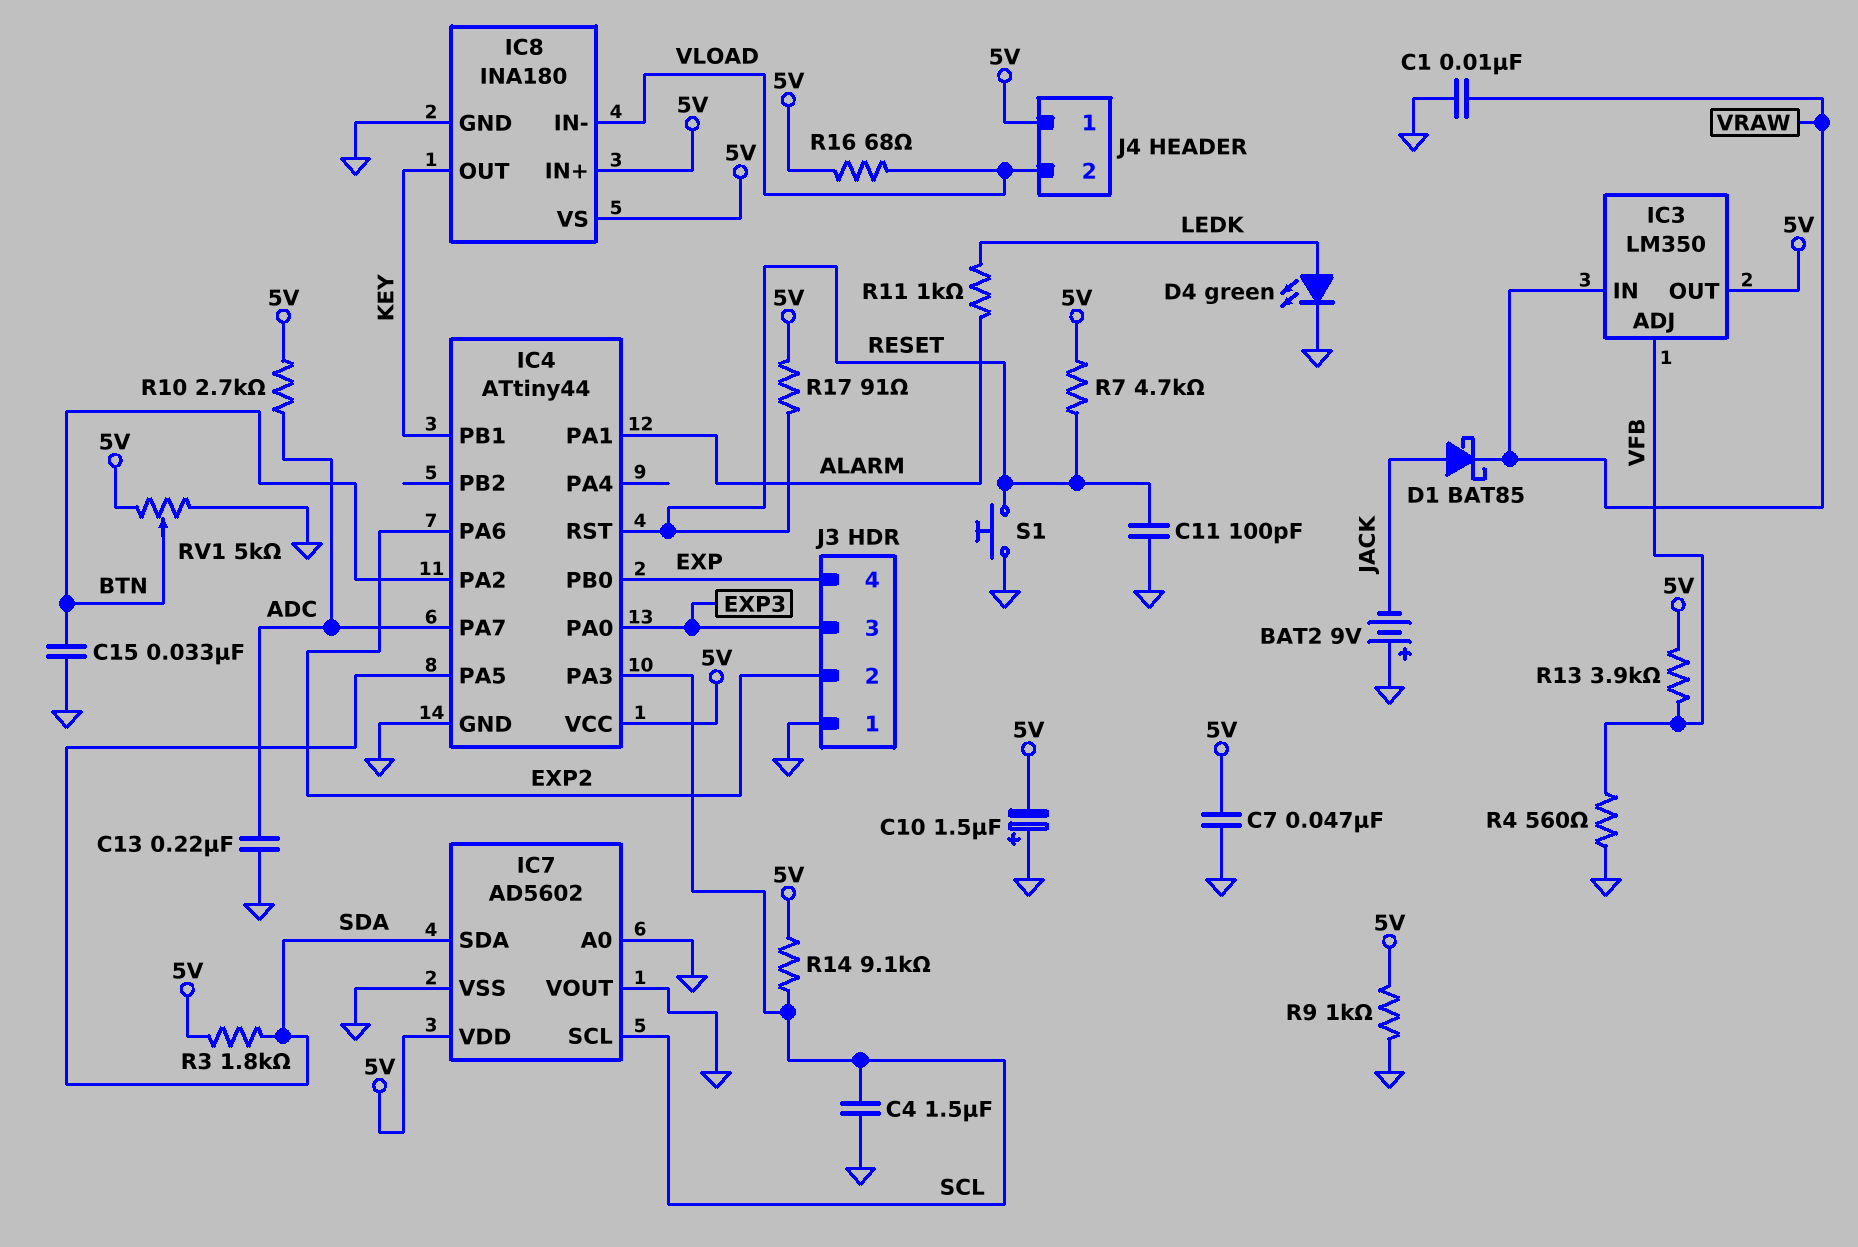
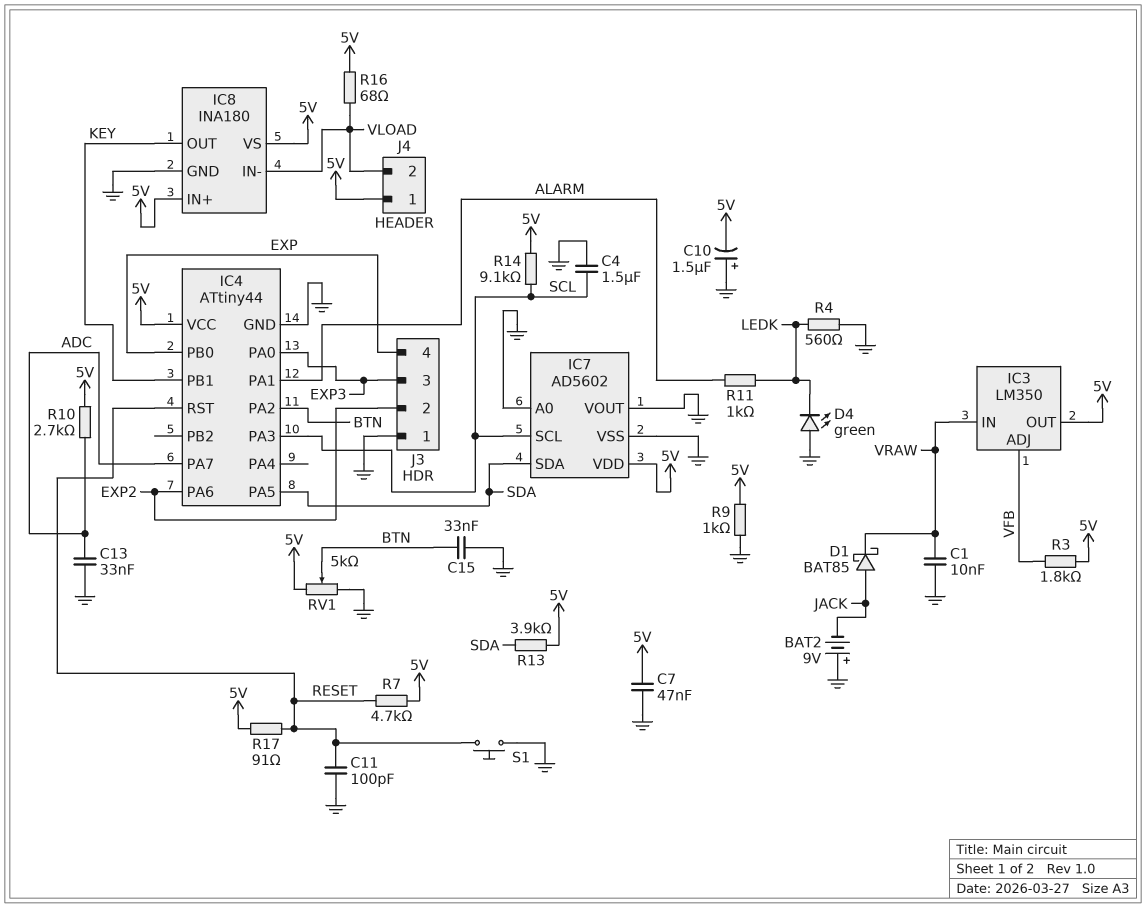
C13: 220nF (ADC, GND) -> 33nF (ADC, GND)
D4: LED green (A LEDK, K GND) -> LED green (A GND, K LEDK)
R3: 1.8k (5V, SDA) -> 1.8k (5V, VFB)
R4: 560 (GND, VFB) -> 560 (GND, LEDK)
R13: 3.9k (5V, VFB) -> 3.9k (5V, SDA)

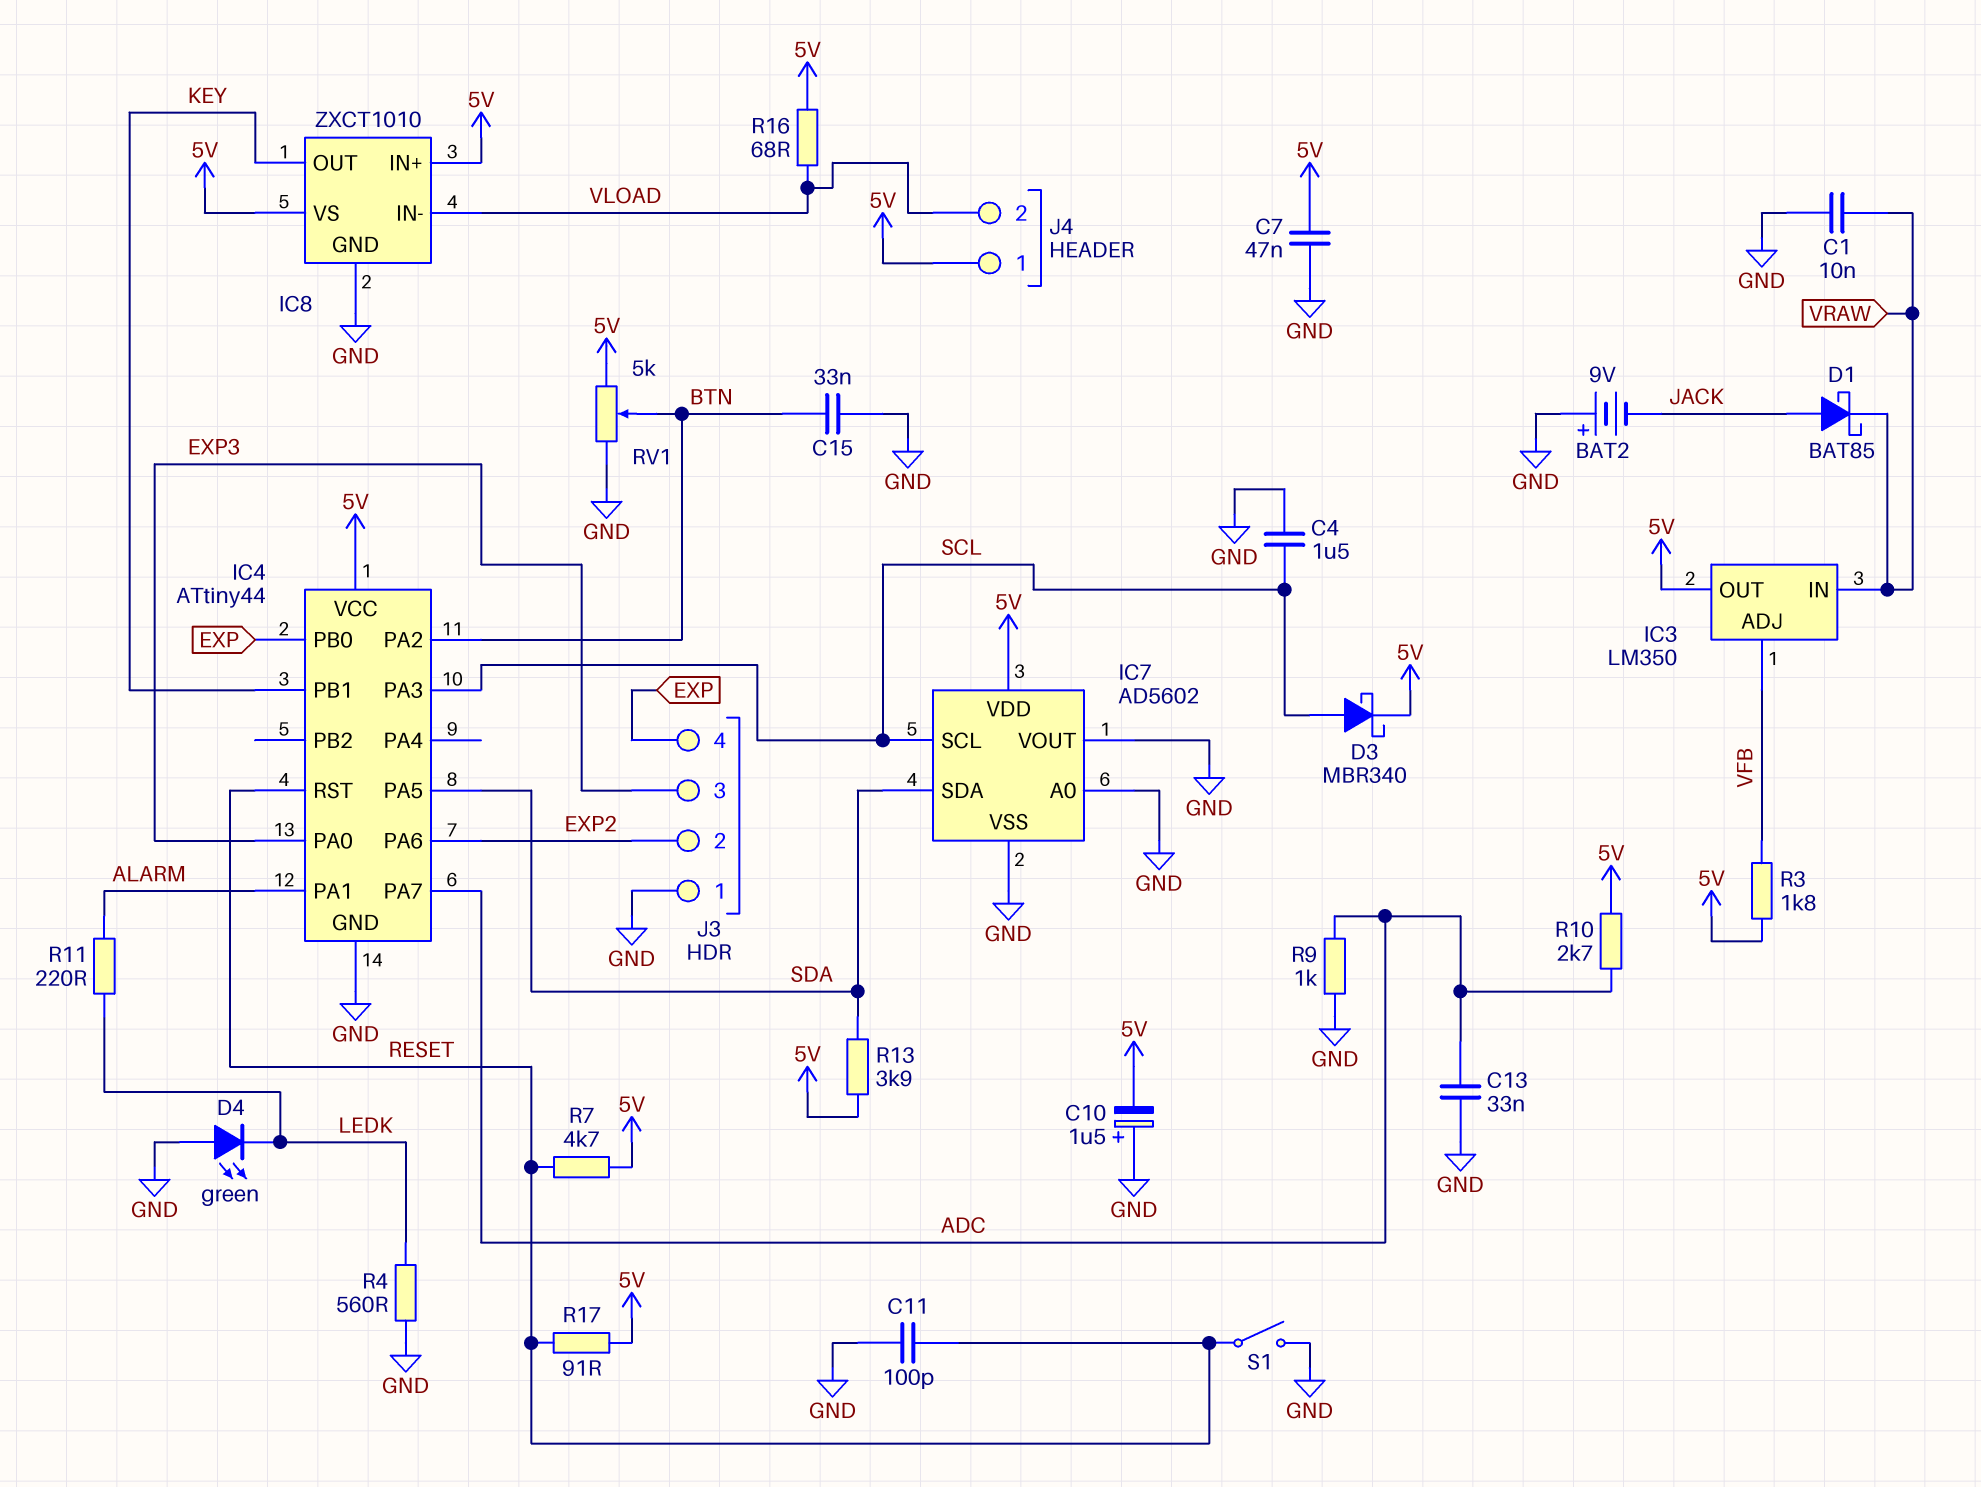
D3: none -> schottky MBR340 (A SCL, K 5V)
IC8: INA180 -> ZXCT1010
R9: 1k (5V, GND) -> 1k (ADC, GND)
R11: 1k (ALARM, LEDK) -> 220 (ALARM, LEDK)
R14: 9.1k (5V, SCL) -> none
S1: button (GND, RESET) -> switch (GND, RESET)

